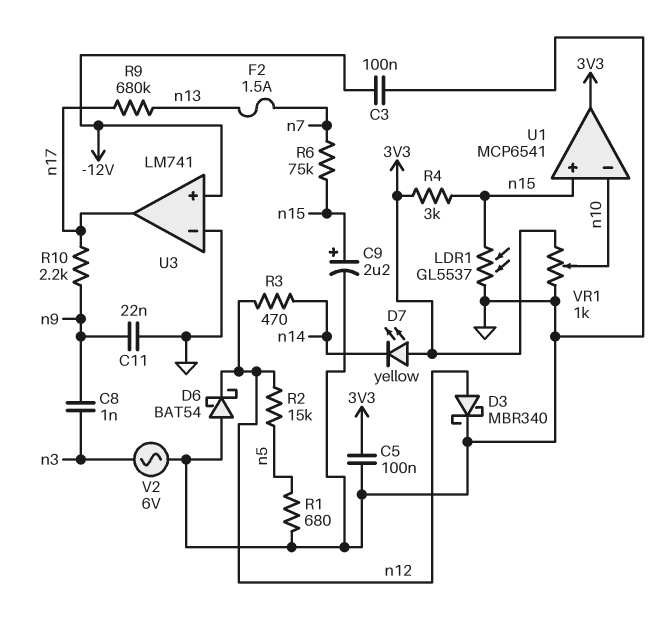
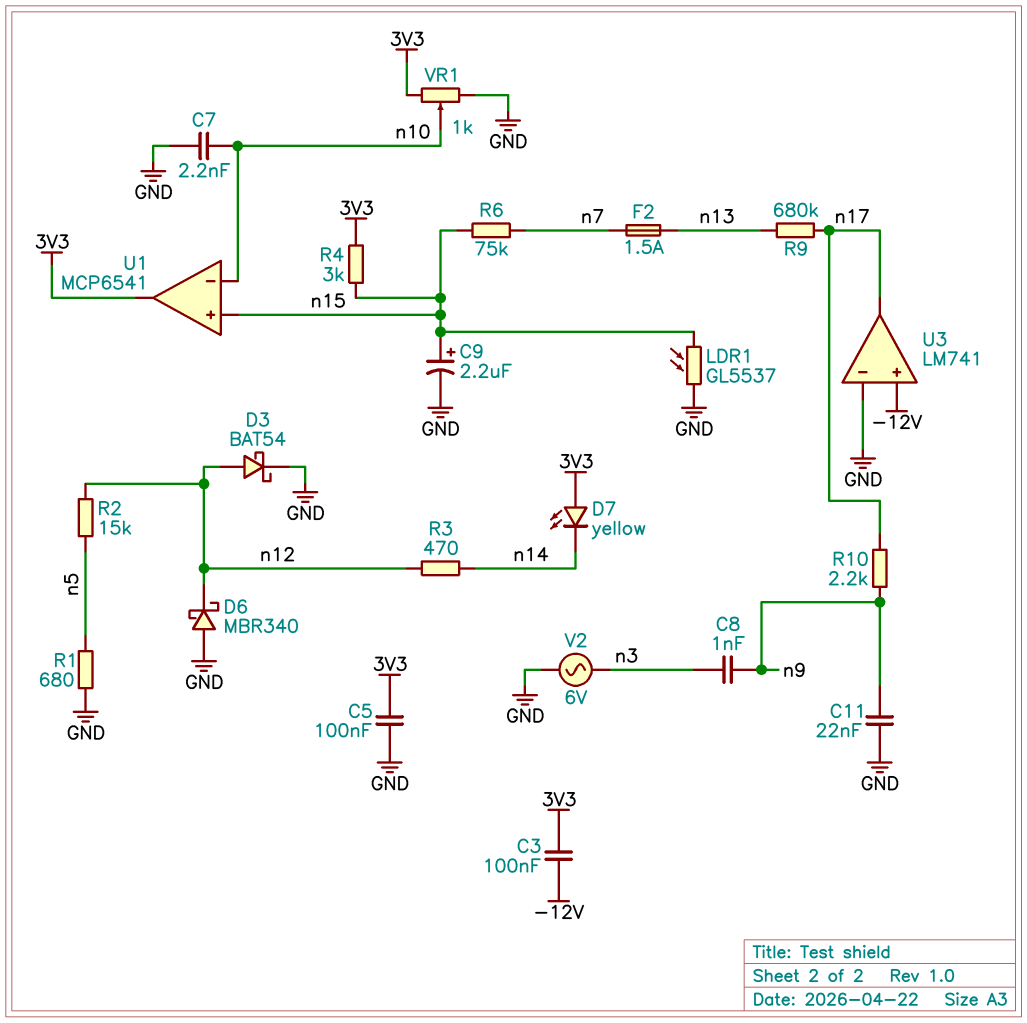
C3: 100nF (-12V, GND) -> 100nF (-12V, 3V3)
C7: none -> 2.2nF (GND, n10)
D3: schottky MBR340 (A n12, K GND) -> schottky BAT54 (A n12, K GND)
D6: schottky BAT54 (A GND, K n12) -> schottky MBR340 (A GND, K n12)

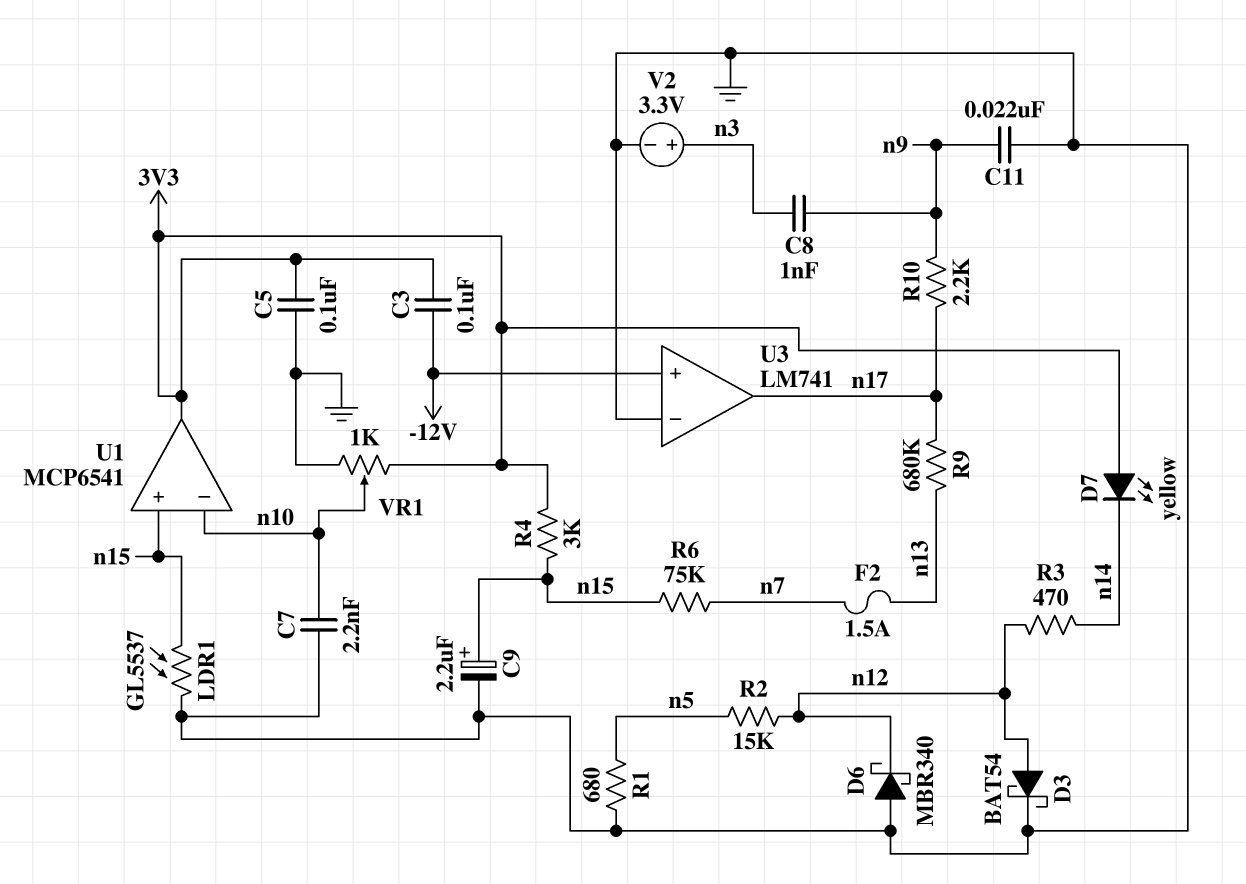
V2: AC 6V (GND, n3) -> 3.3V (plus n3, minus GND)

